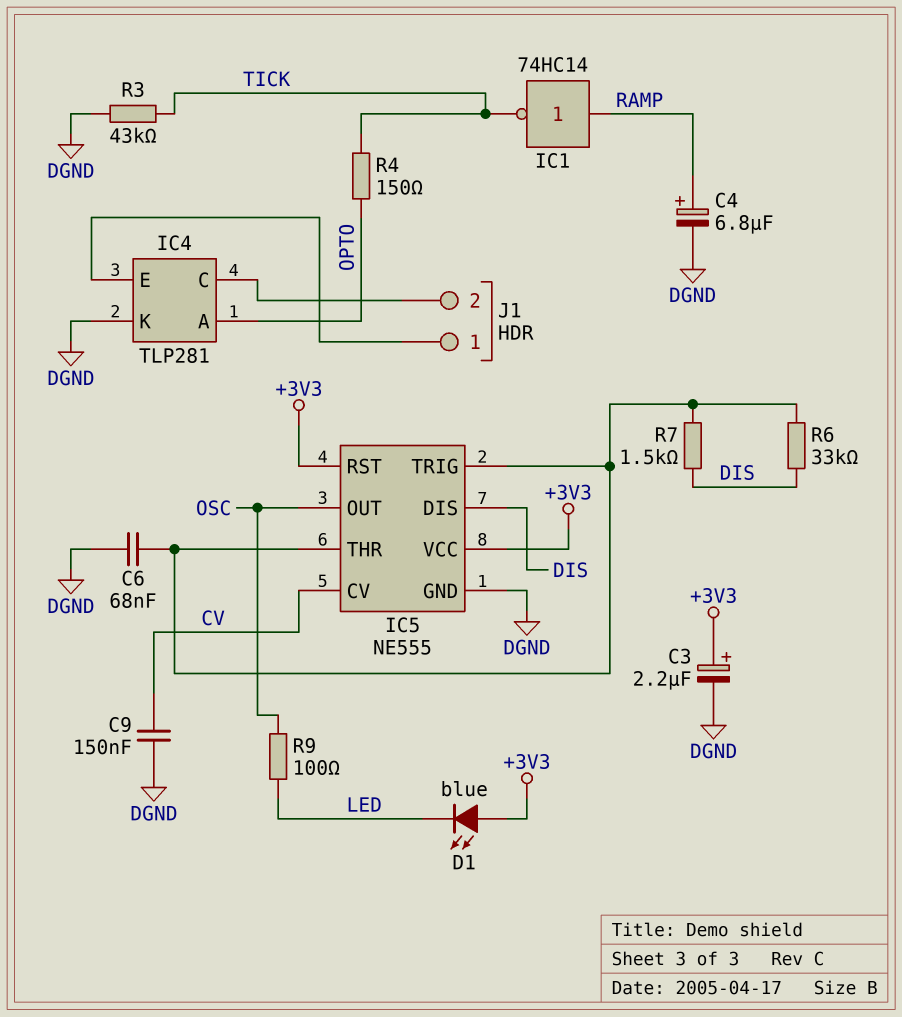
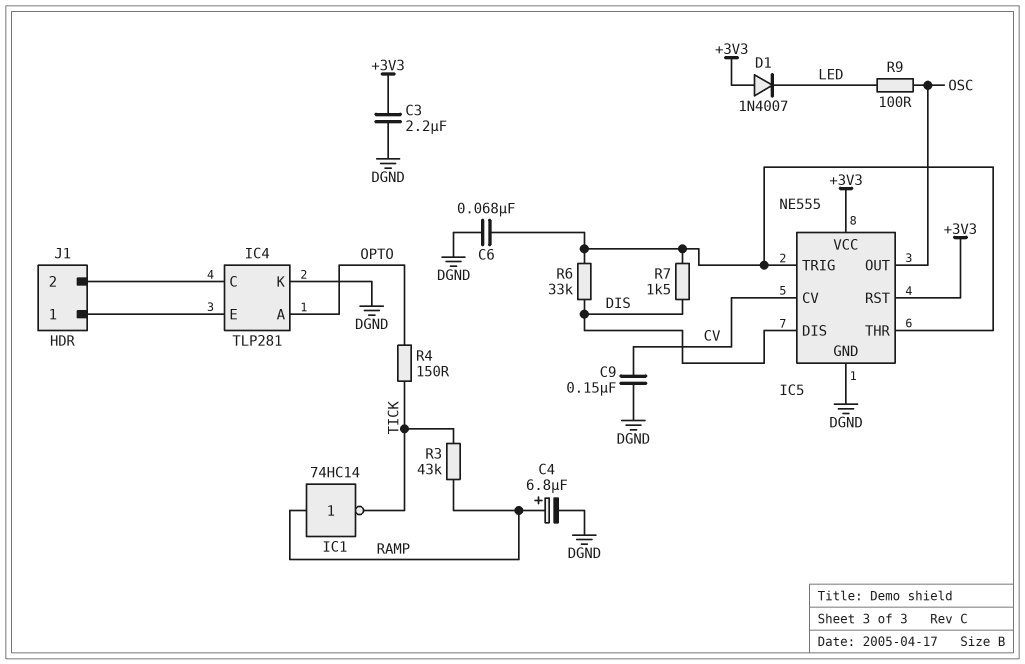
C3: 2.2uF (plus +3V3, minus DGND) -> 2.2uF (+3V3, DGND)
D1: LED blue (A +3V3, K LED) -> diode 1N4007 (A +3V3, K LED)
R3: 43k (DGND, TICK) -> 43k (RAMP, TICK)

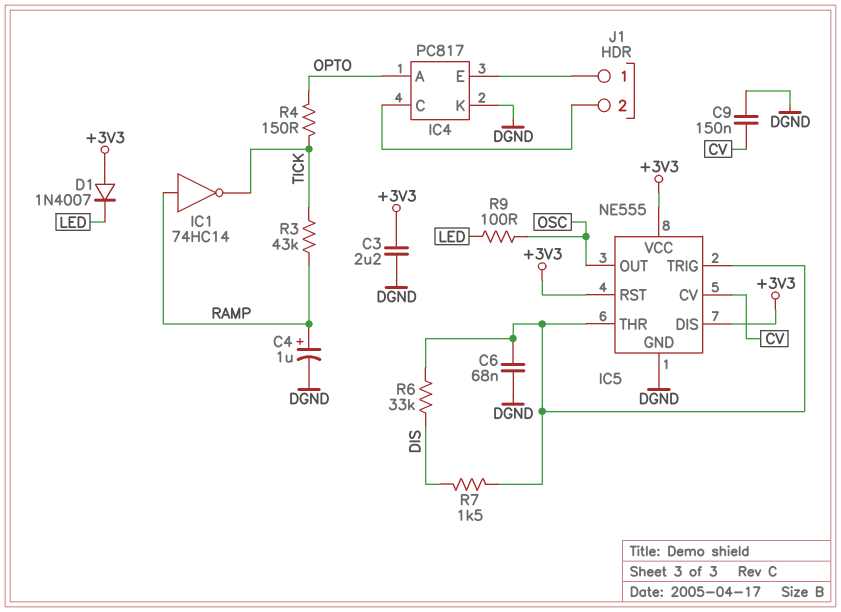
C4: 6.8uF (plus RAMP, minus DGND) -> 1uF (plus RAMP, minus DGND)
IC4: TLP281 -> PC817
IC5 pin DIS: DIS -> +3V3

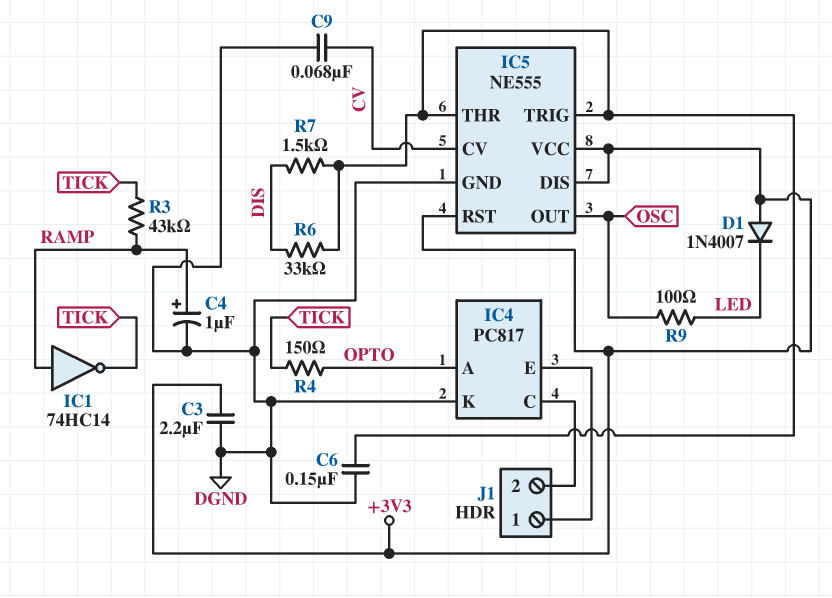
C6: 68nF (DGND, IC5/THR) -> 150nF (DGND, IC5/THR)
C9: 150nF (CV, DGND) -> 68nF (CV, DGND)

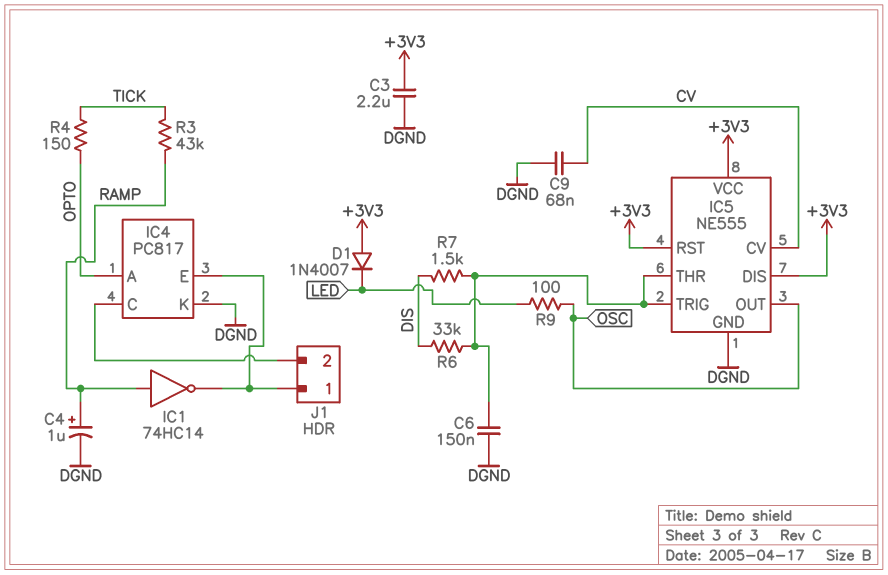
IC1: NOT 74HC14 (in RAMP, out TICK) -> NOT 74HC14 (in RAMP, out IC4/E)

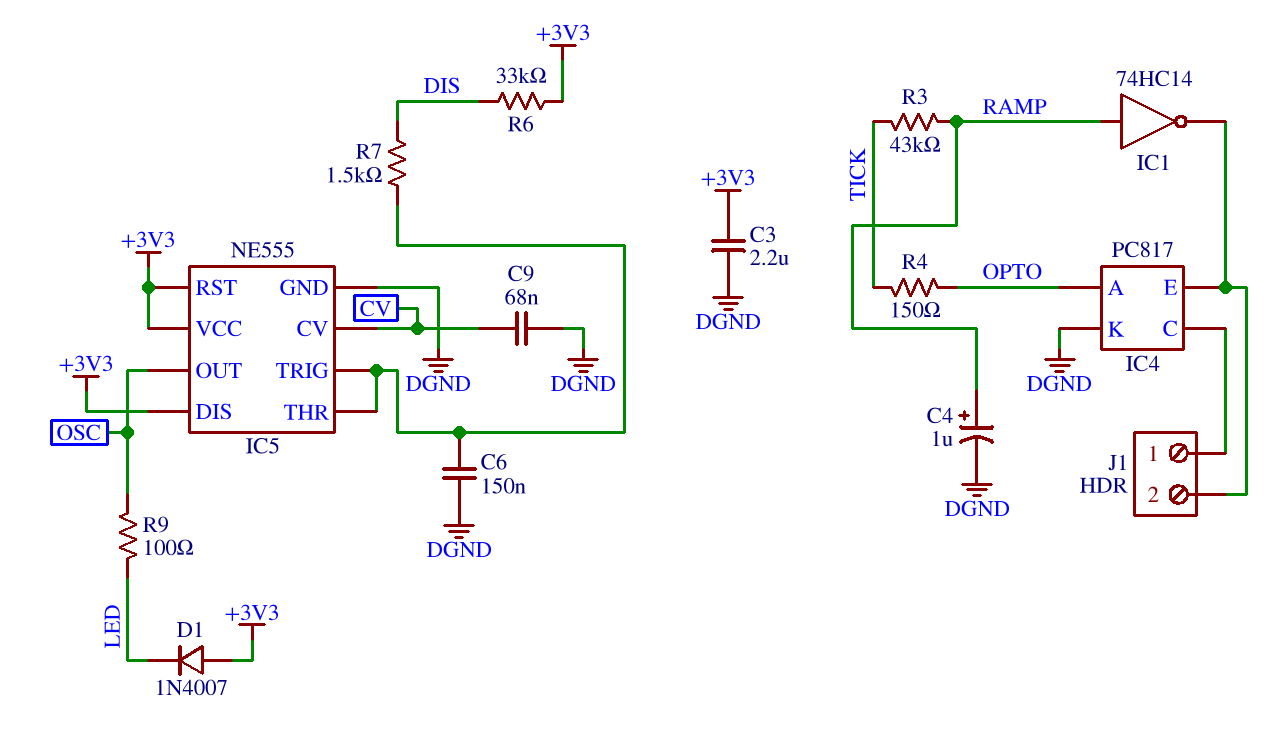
J1 pin 1: IC4/E -> IC4/C
J1 pin 2: IC4/C -> IC4/E
R6: 33k (DIS, IC5/THR) -> 33k (+3V3, DIS)

